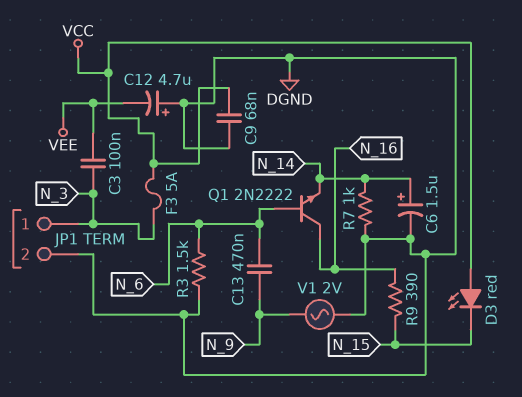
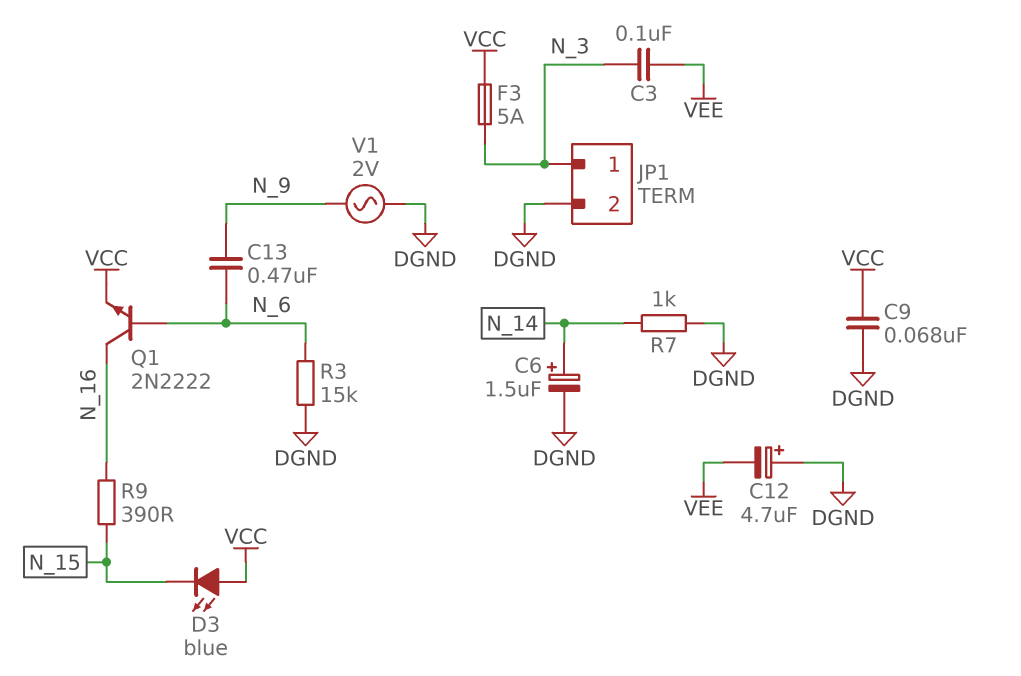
D3: LED red (A VCC, K N_15) -> LED blue (A VCC, K N_15)
Q1: NPN 2N2222 (B N_6, C N_16, E N_14) -> NPN 2N2222 (B N_6, C N_16, E VCC)
R3: 1.5k (DGND, N_6) -> 15k (DGND, N_6)

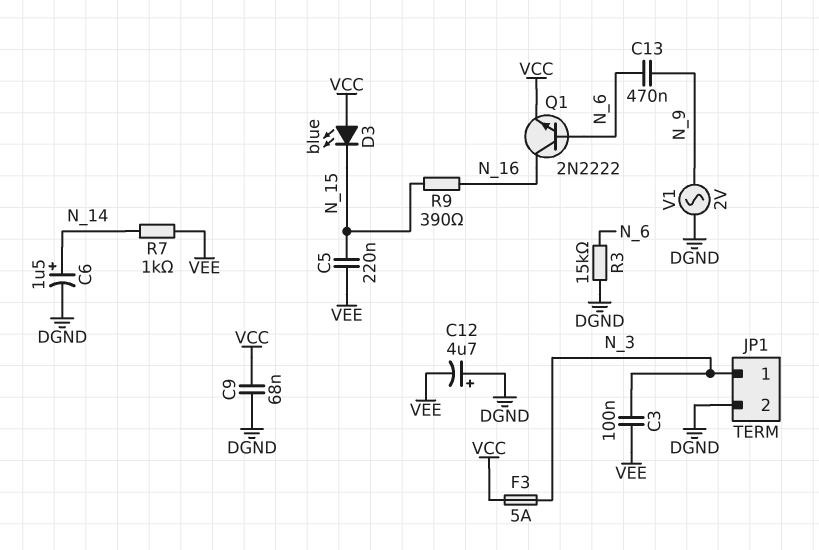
C5: none -> 220nF (N_15, VEE)
R7: 1k (DGND, N_14) -> 1k (N_14, VEE)

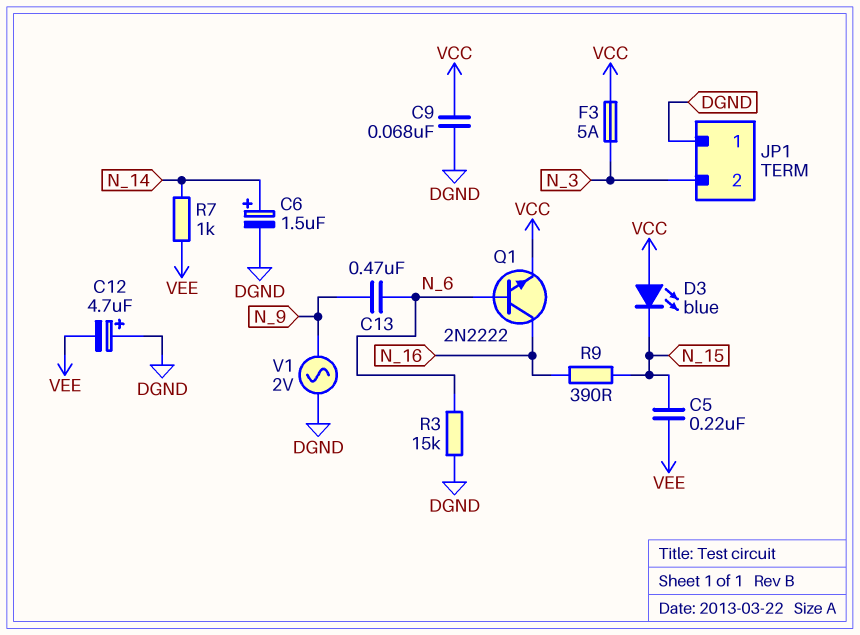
C3: 100nF (N_3, VEE) -> none
JP1 pin 1: N_3 -> DGND
JP1 pin 2: DGND -> N_3

